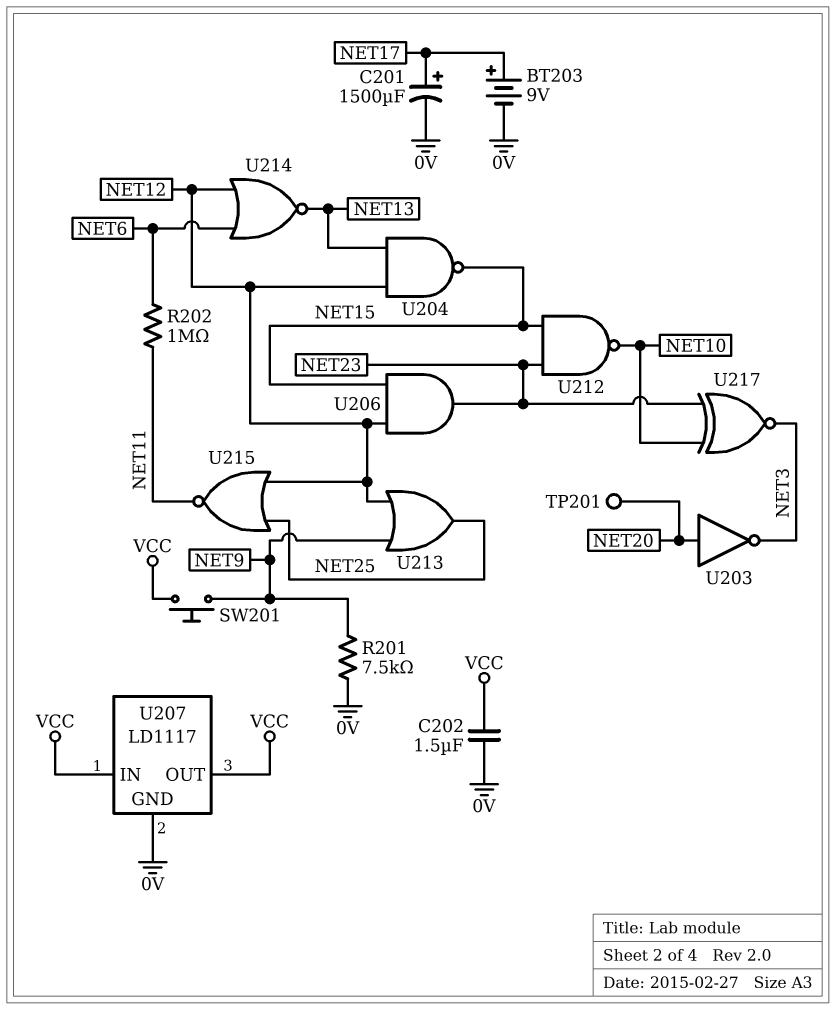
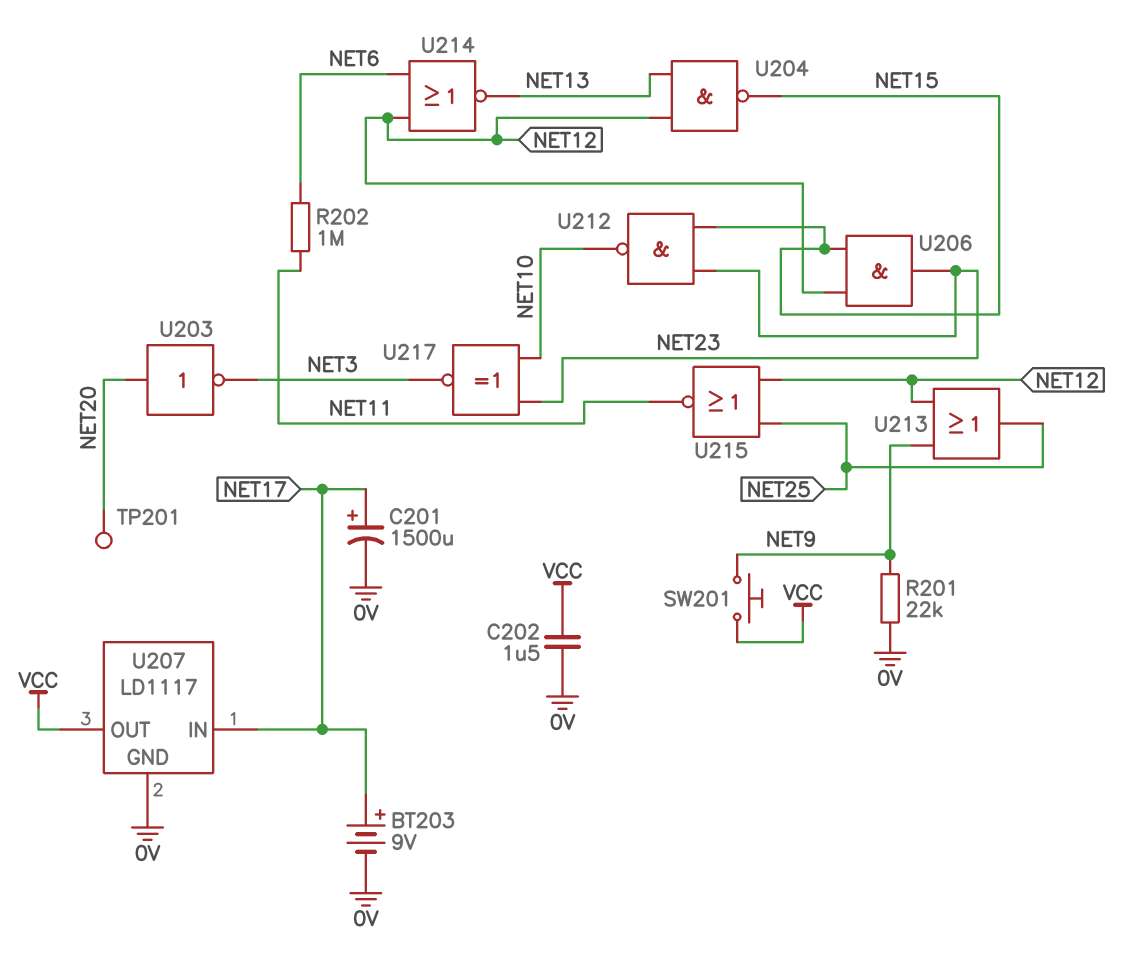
R201: 7.5k (0V, NET9) -> 22k (0V, NET9)
U207 pin IN: VCC -> NET17

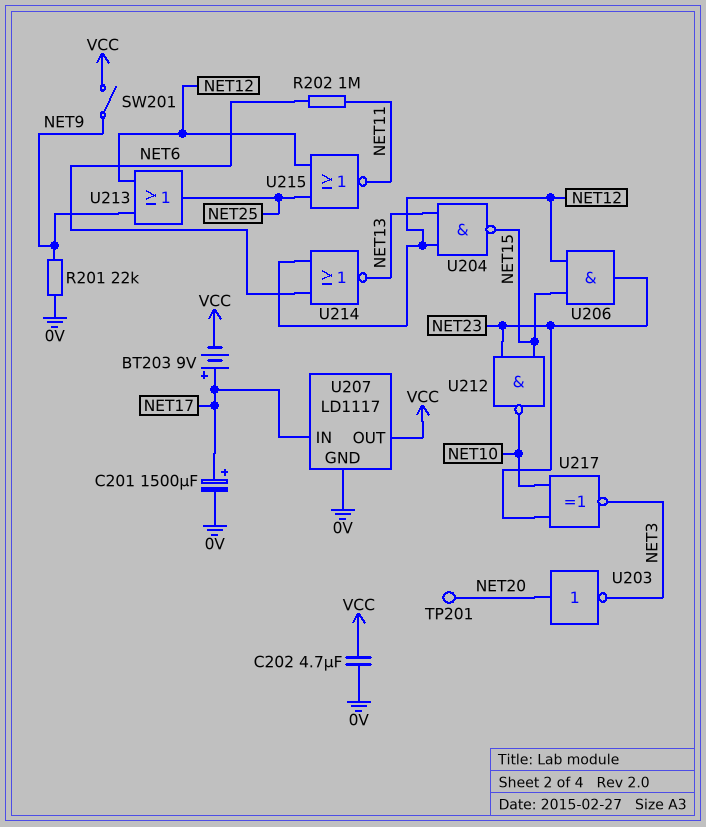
BT203: 9V (plus NET17, minus 0V) -> 9V (plus NET17, minus VCC)
C202: 1.5uF (0V, VCC) -> 4.7uF (0V, VCC)
SW201: button (NET9, VCC) -> switch (NET9, VCC)

